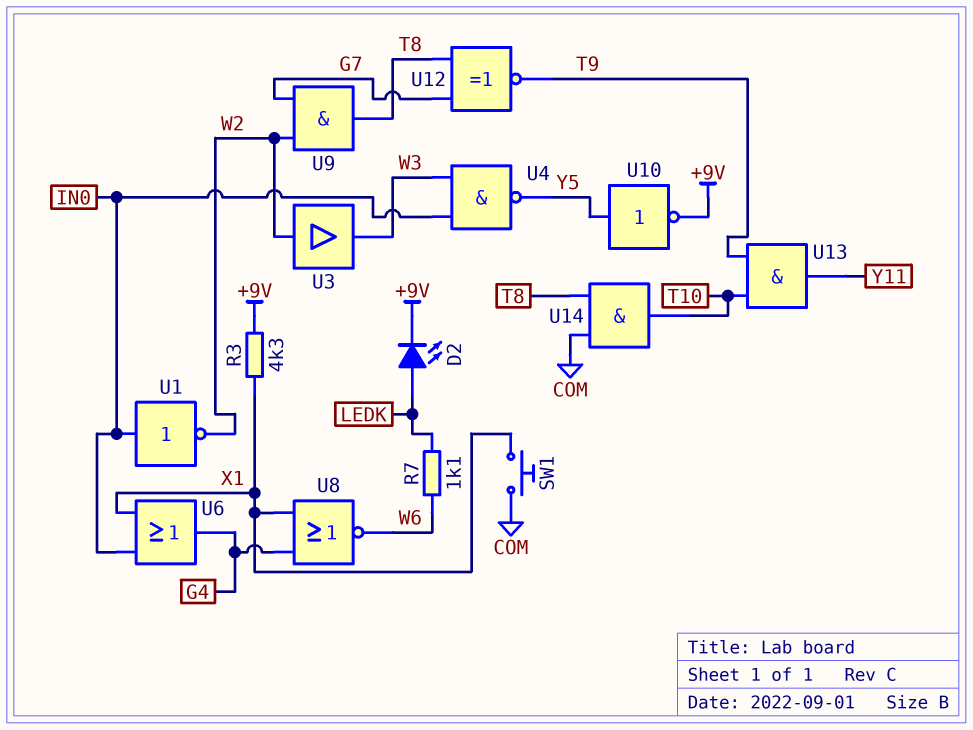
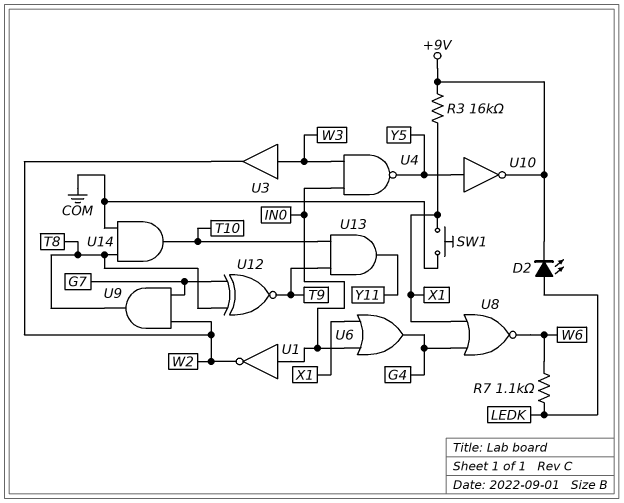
R3: 4.3k (+9V, X1) -> 16k (+9V, X1)
U3: buffer (in W2, out W3) -> buffer (in W3, out W2)

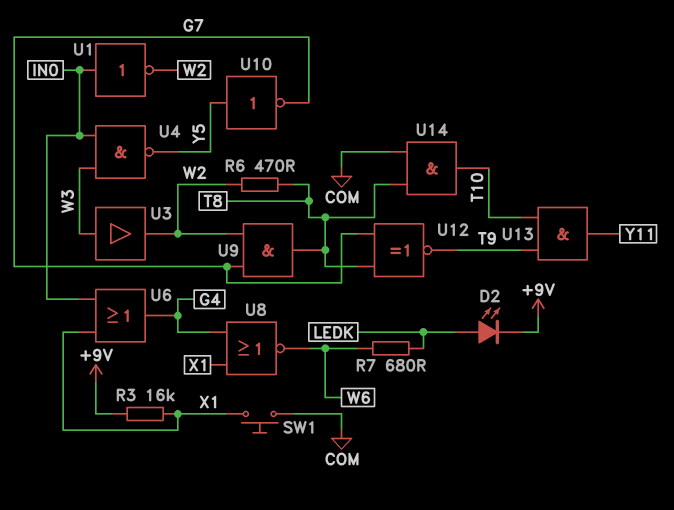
R6: none -> 470 (T8, W2)
R7: 1.1k (LEDK, W6) -> 680 (LEDK, W6)
U10: NOT (in Y5, out +9V) -> NOT (in Y5, out G7)

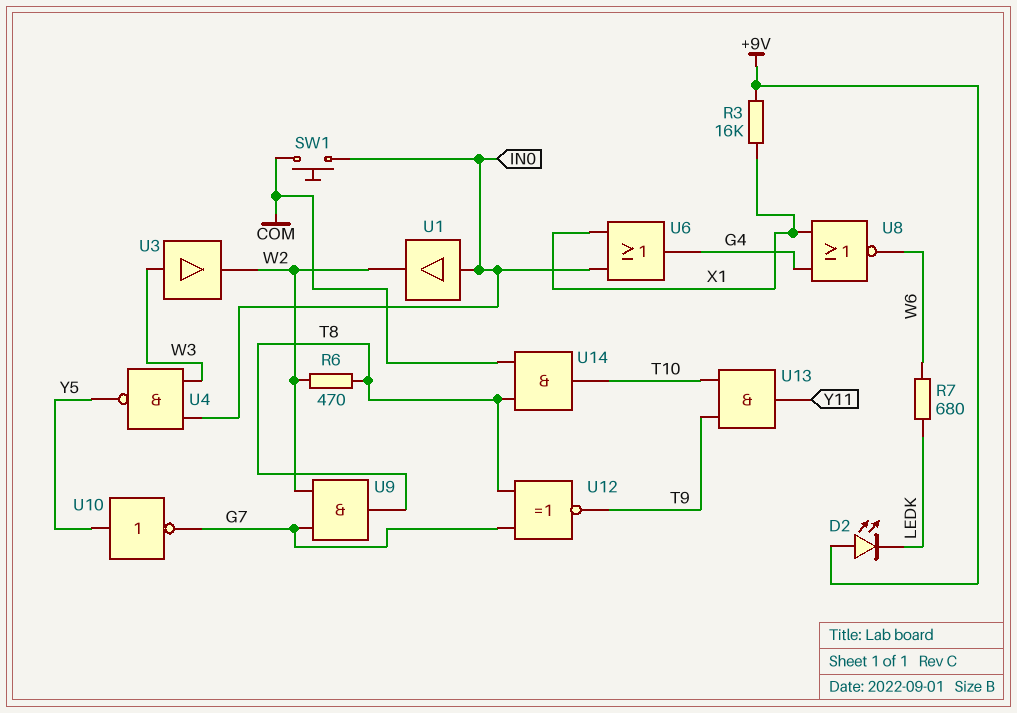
D2: LED (A LEDK, K +9V) -> LED (A +9V, K LEDK)
SW1: button (COM, X1) -> button (COM, IN0)
U1: NOT (in IN0, out W2) -> buffer (in IN0, out W2)

